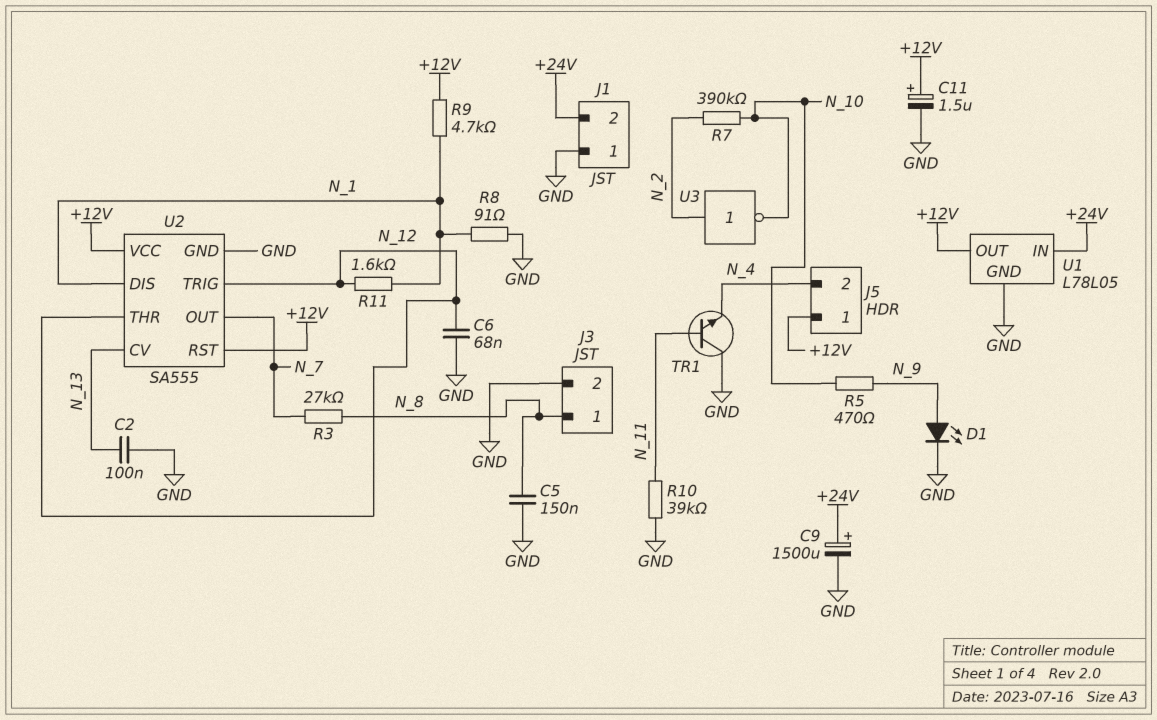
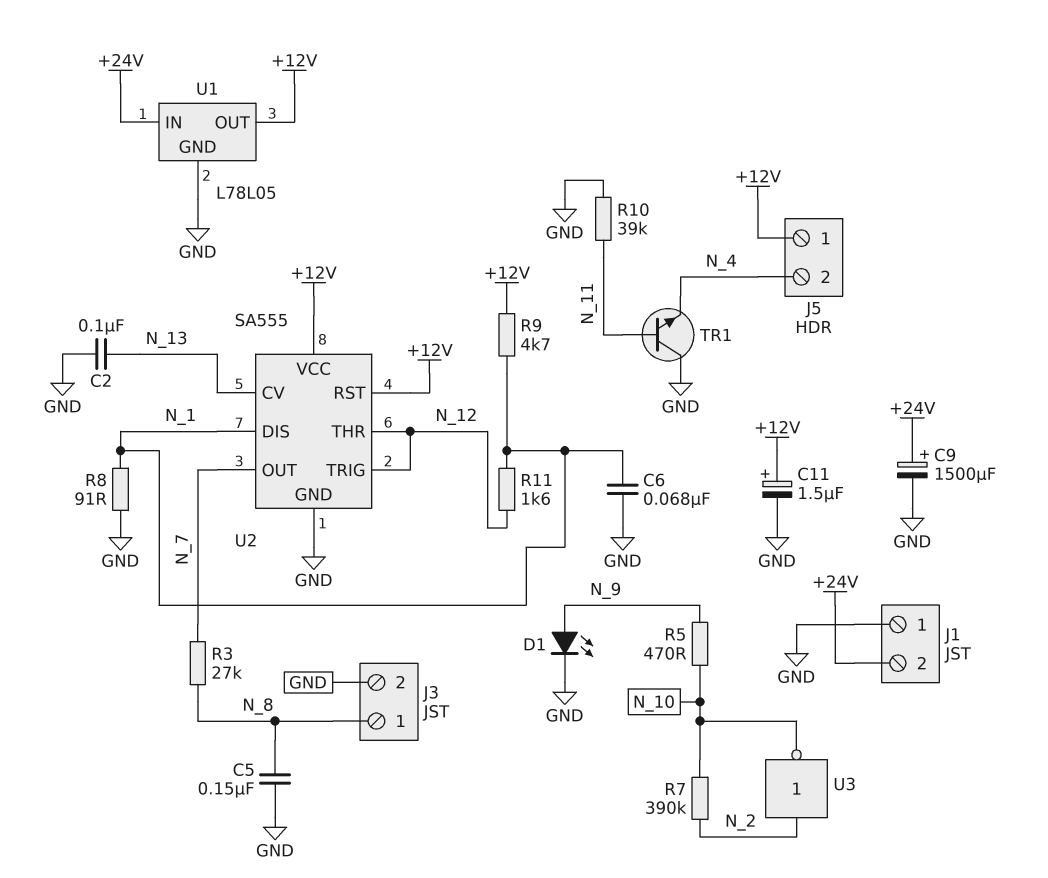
C6: 68nF (GND, N_12) -> 68nF (GND, N_1)

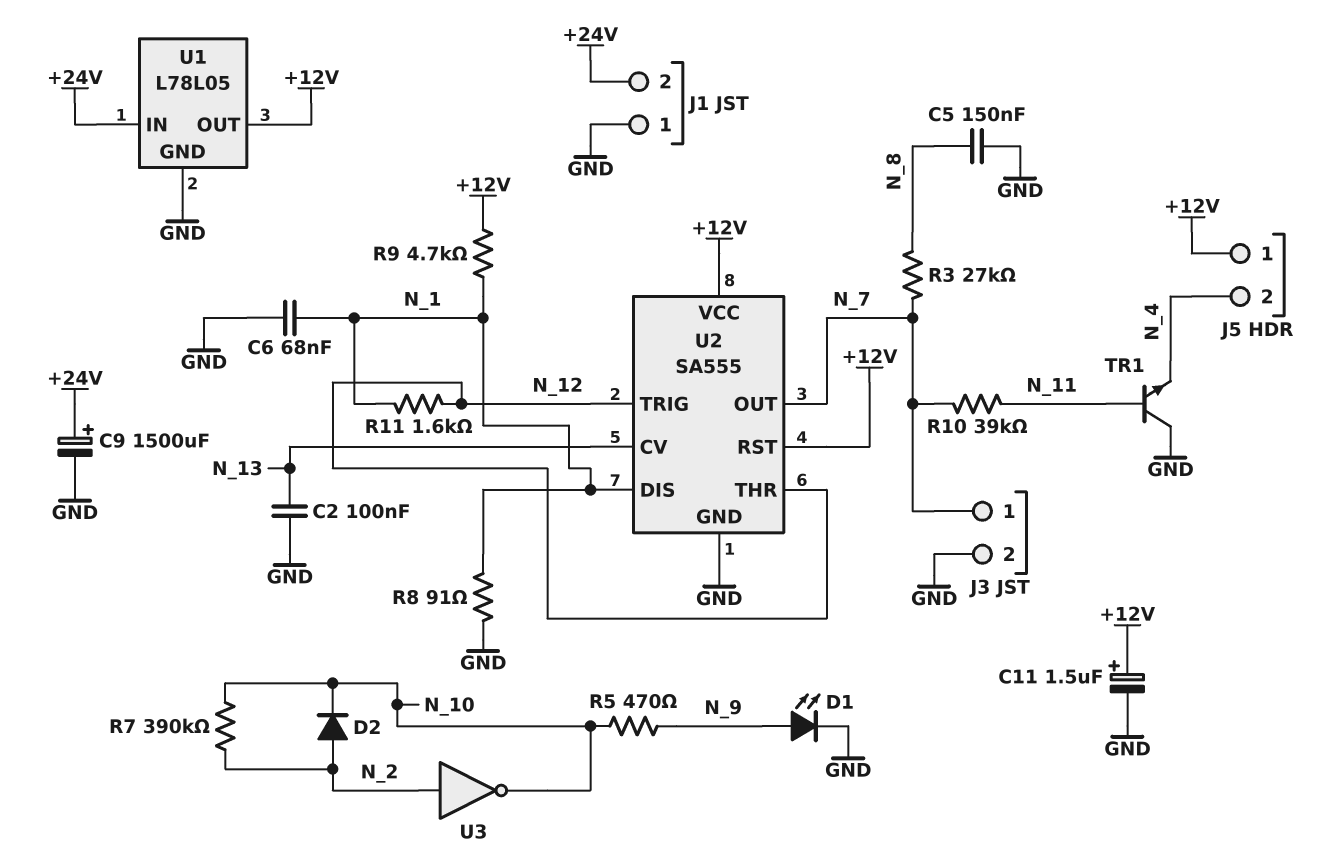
D2: none -> diode (A N_2, K N_10)
J3 pin 1: N_8 -> N_7
R10: 39k (GND, N_11) -> 39k (N_7, N_11)

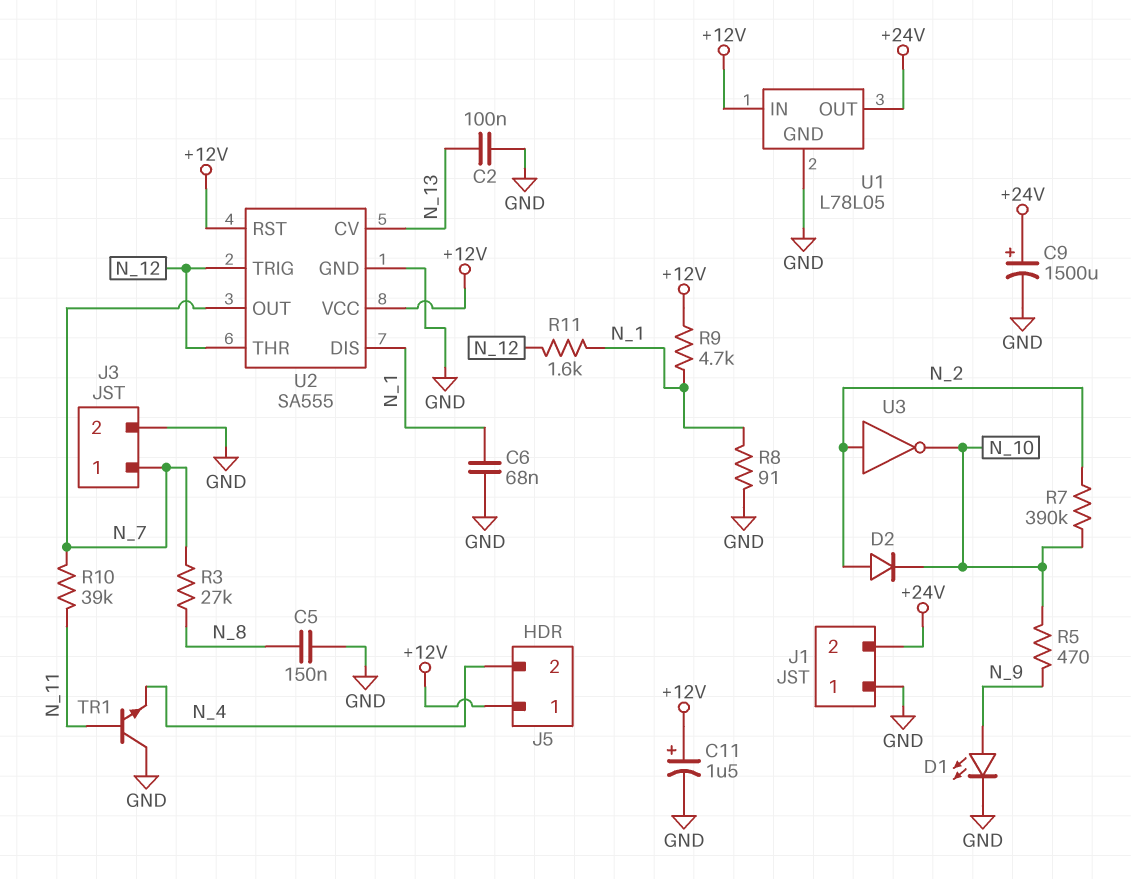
U1 pin IN: +24V -> +12V
U1 pin OUT: +12V -> +24V

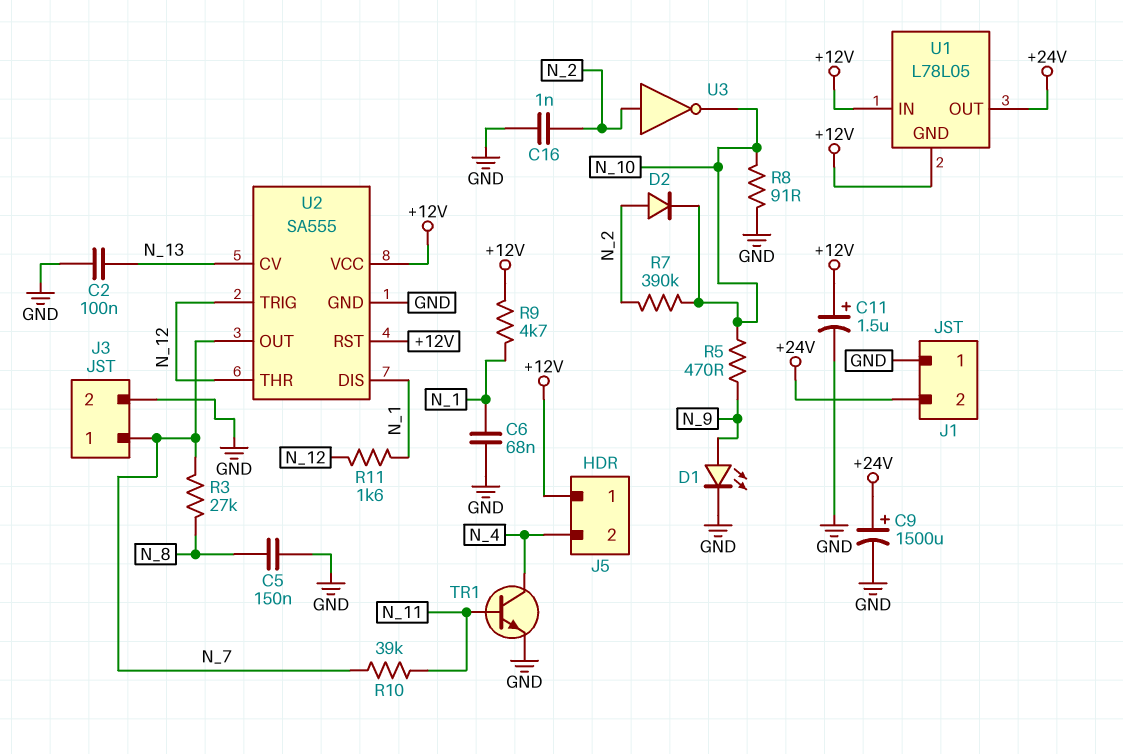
C16: none -> 1nF (GND, N_2)
R8: 91 (GND, N_1) -> 91 (GND, N_10)
TR1: NPN (B N_11, C GND, E N_4) -> NPN (B N_11, C N_4, E GND)
U1 pin GND: GND -> +12V

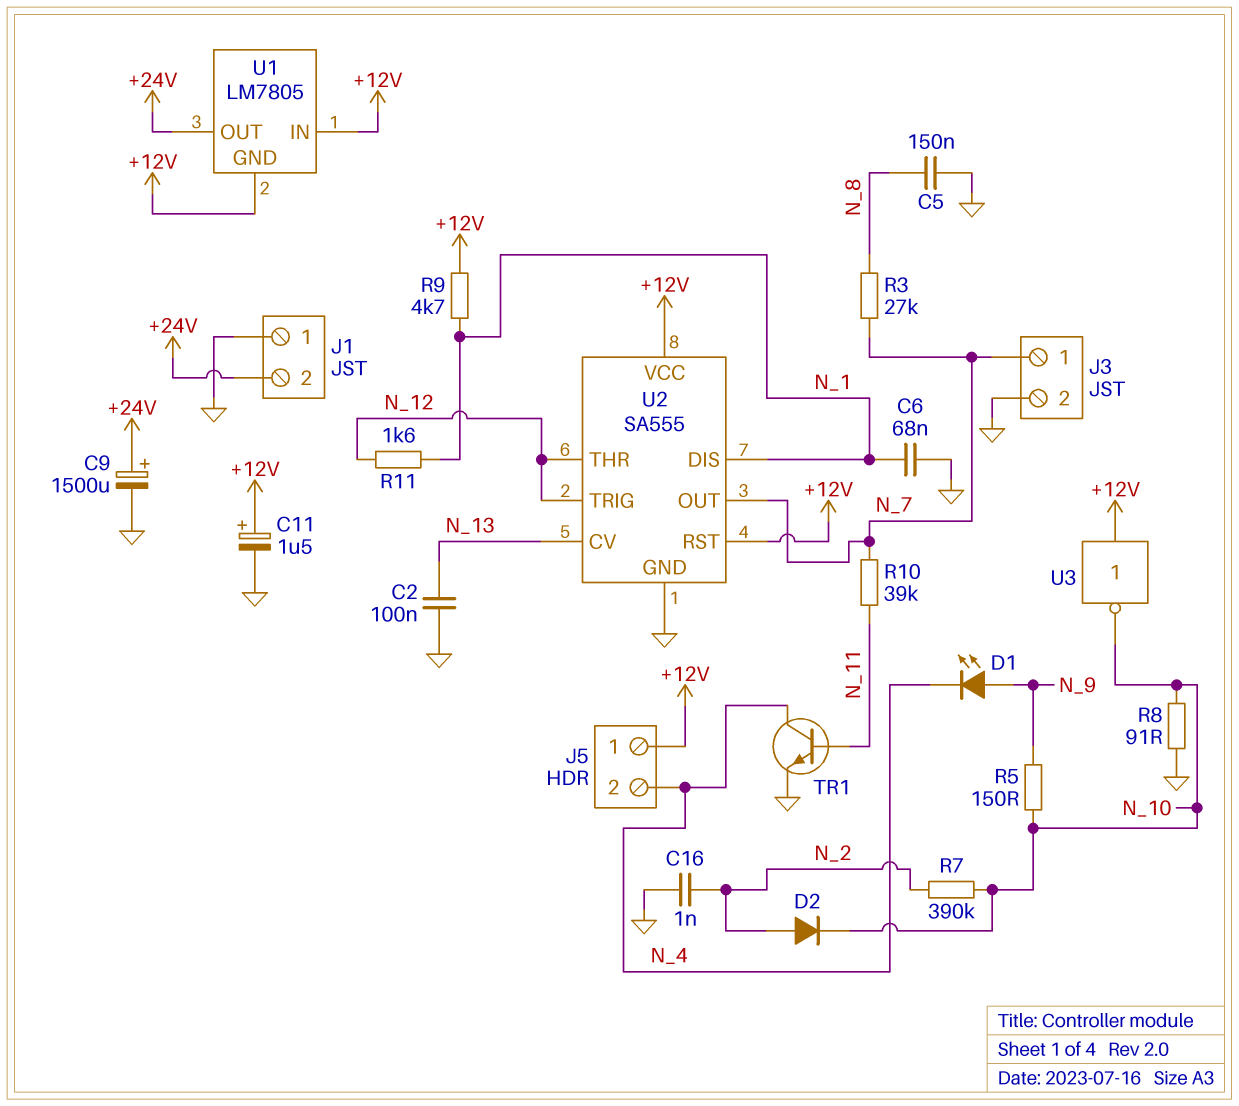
D1: LED (A N_9, K GND) -> LED (A N_9, K N_4)
R5: 470 (N_9, N_10) -> 150 (N_9, N_10)
U1: L78L05 -> LM7805
U3: NOT (in N_2, out N_10) -> NOT (in +12V, out N_10)

